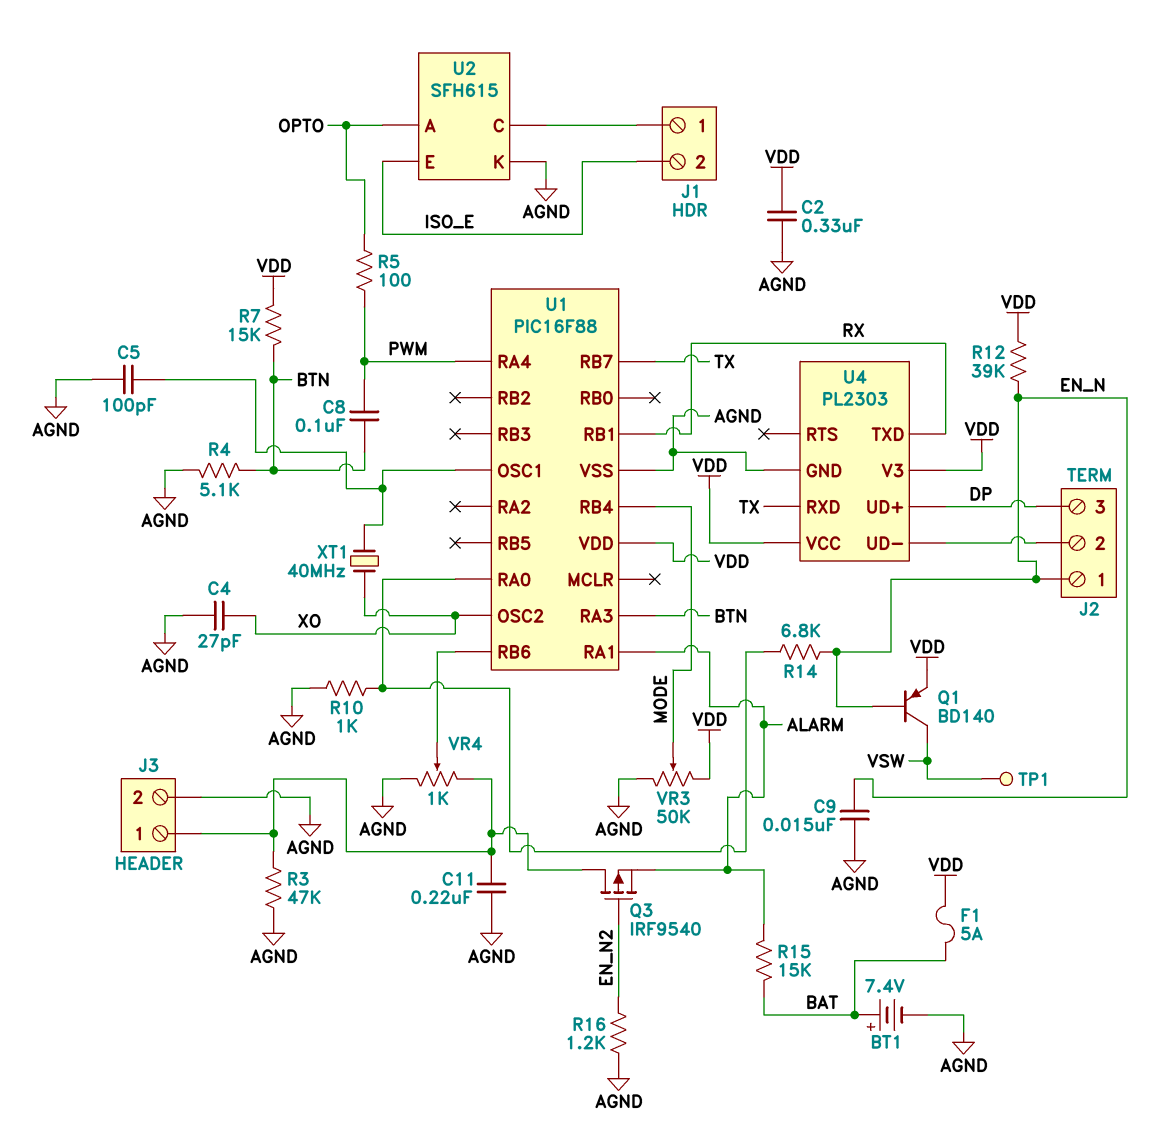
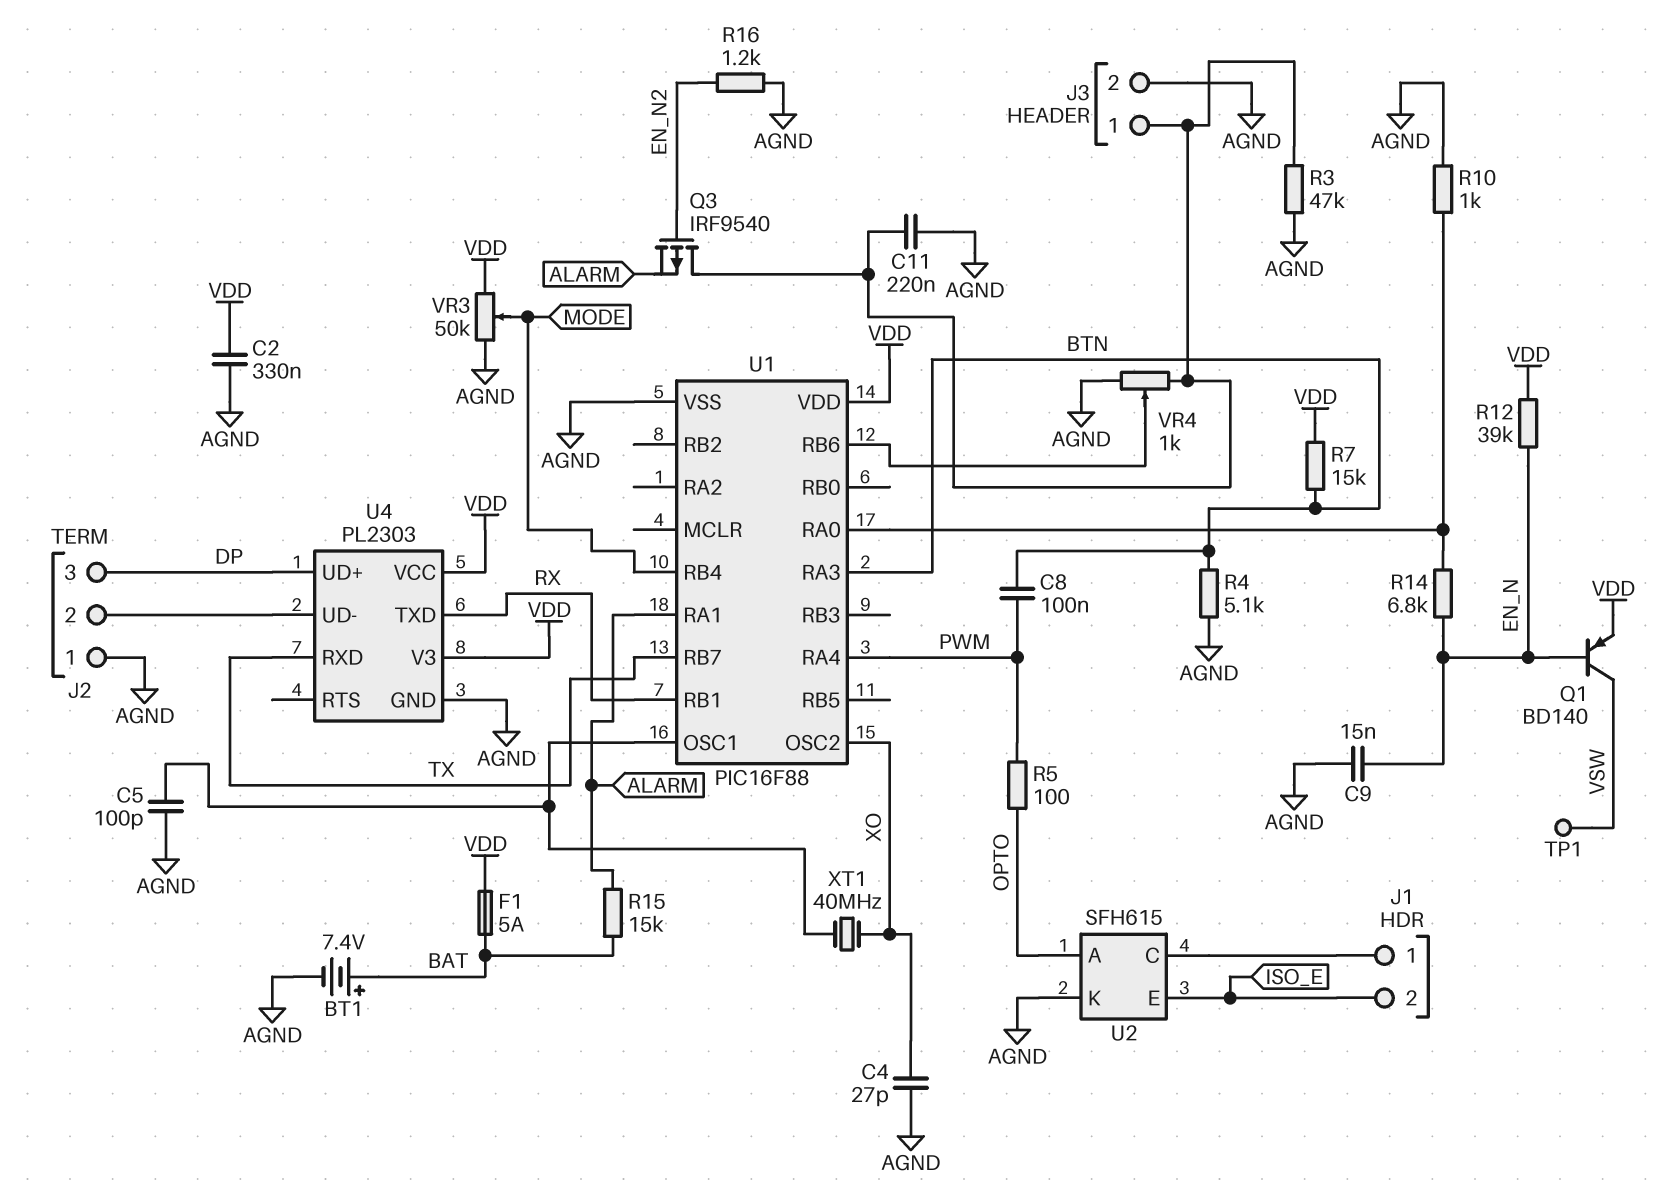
J2 pin 1: EN_N -> AGND

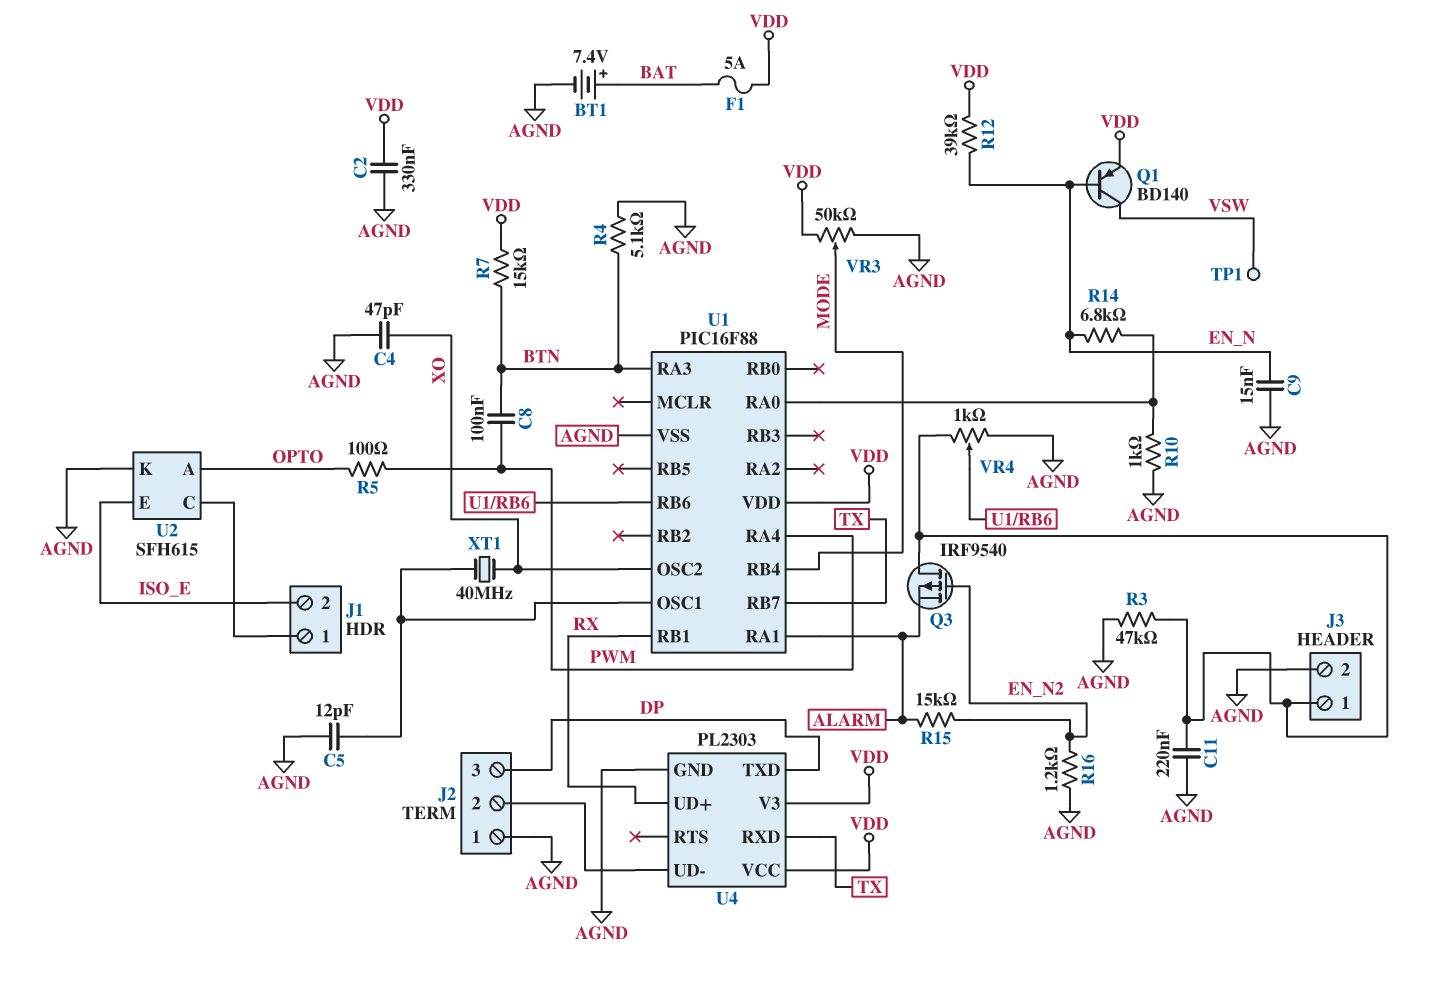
C4: 27pF (AGND, XO) -> 47pF (AGND, XO)
C5: 100pF (AGND, U1/OSC1) -> 12pF (AGND, U1/OSC1)
R15: 15k (ALARM, BAT) -> 15k (ALARM, EN_N2)
U4 pin TXD: RX -> DP
U4 pin UD+: DP -> RX

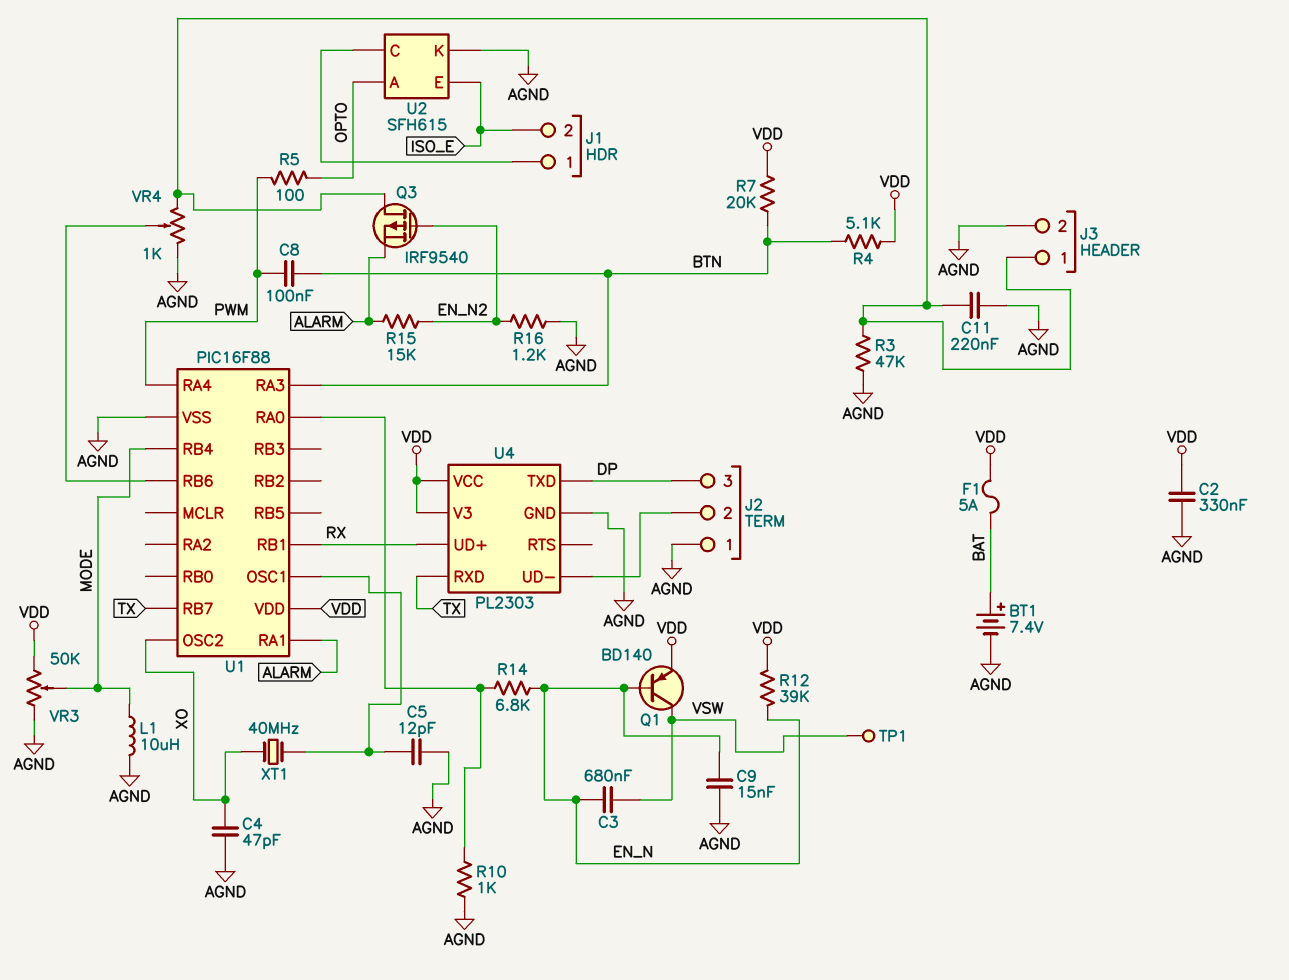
C3: none -> 680nF (EN_N, VSW)
L1: none -> 10uH (AGND, MODE)
R4: 5.1k (AGND, BTN) -> 5.1k (BTN, VDD)
R7: 15k (BTN, VDD) -> 20k (BTN, VDD)

